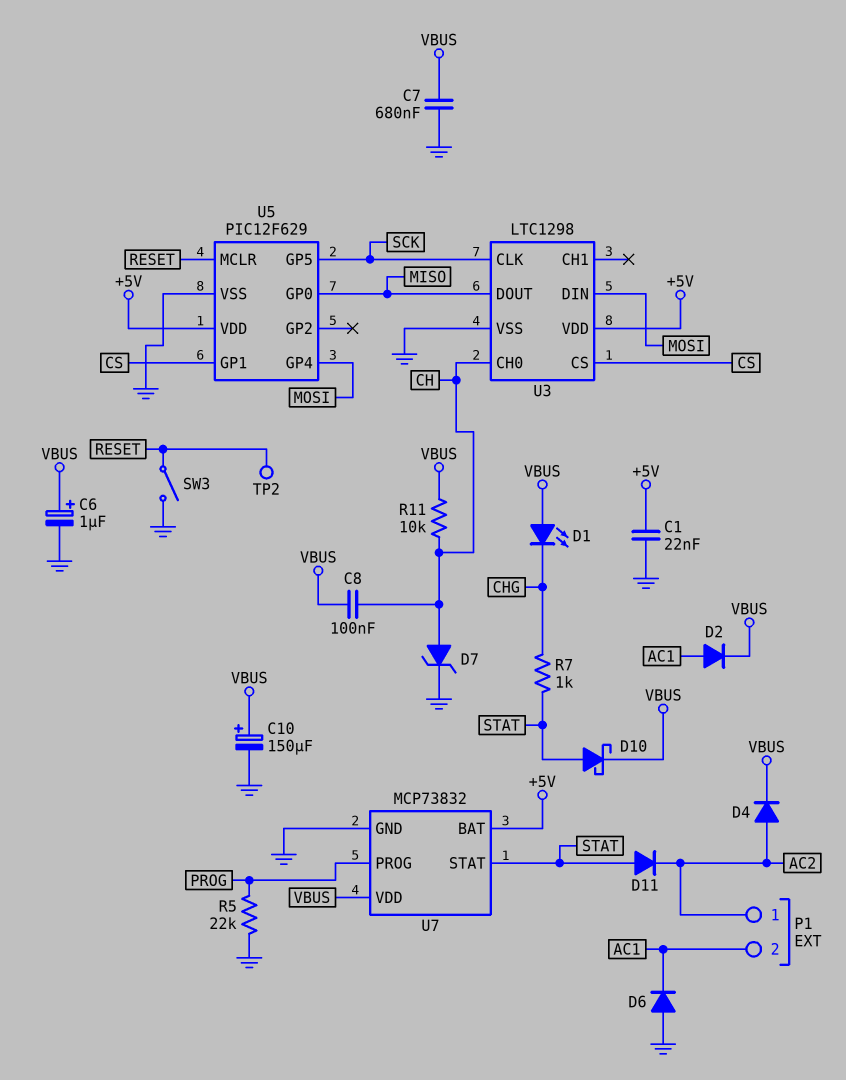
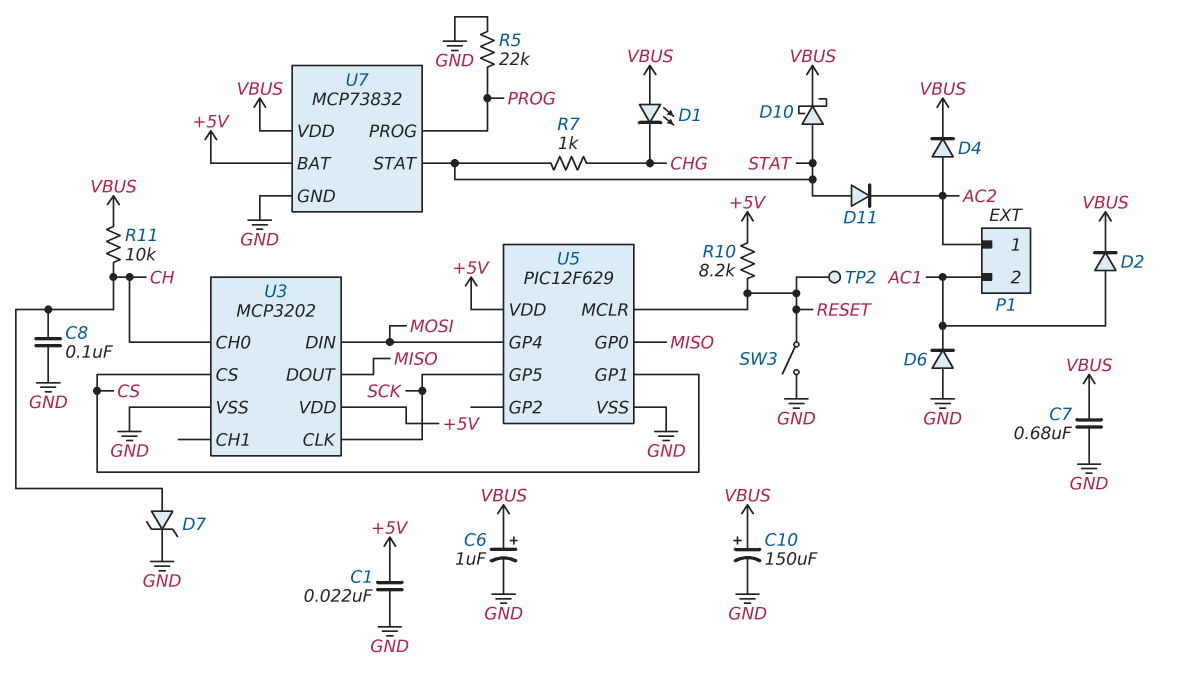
C8: 100nF (CH, VBUS) -> 100nF (CH, GND)
R10: none -> 8.2k (+5V, RESET)
U3: LTC1298 -> MCP3202

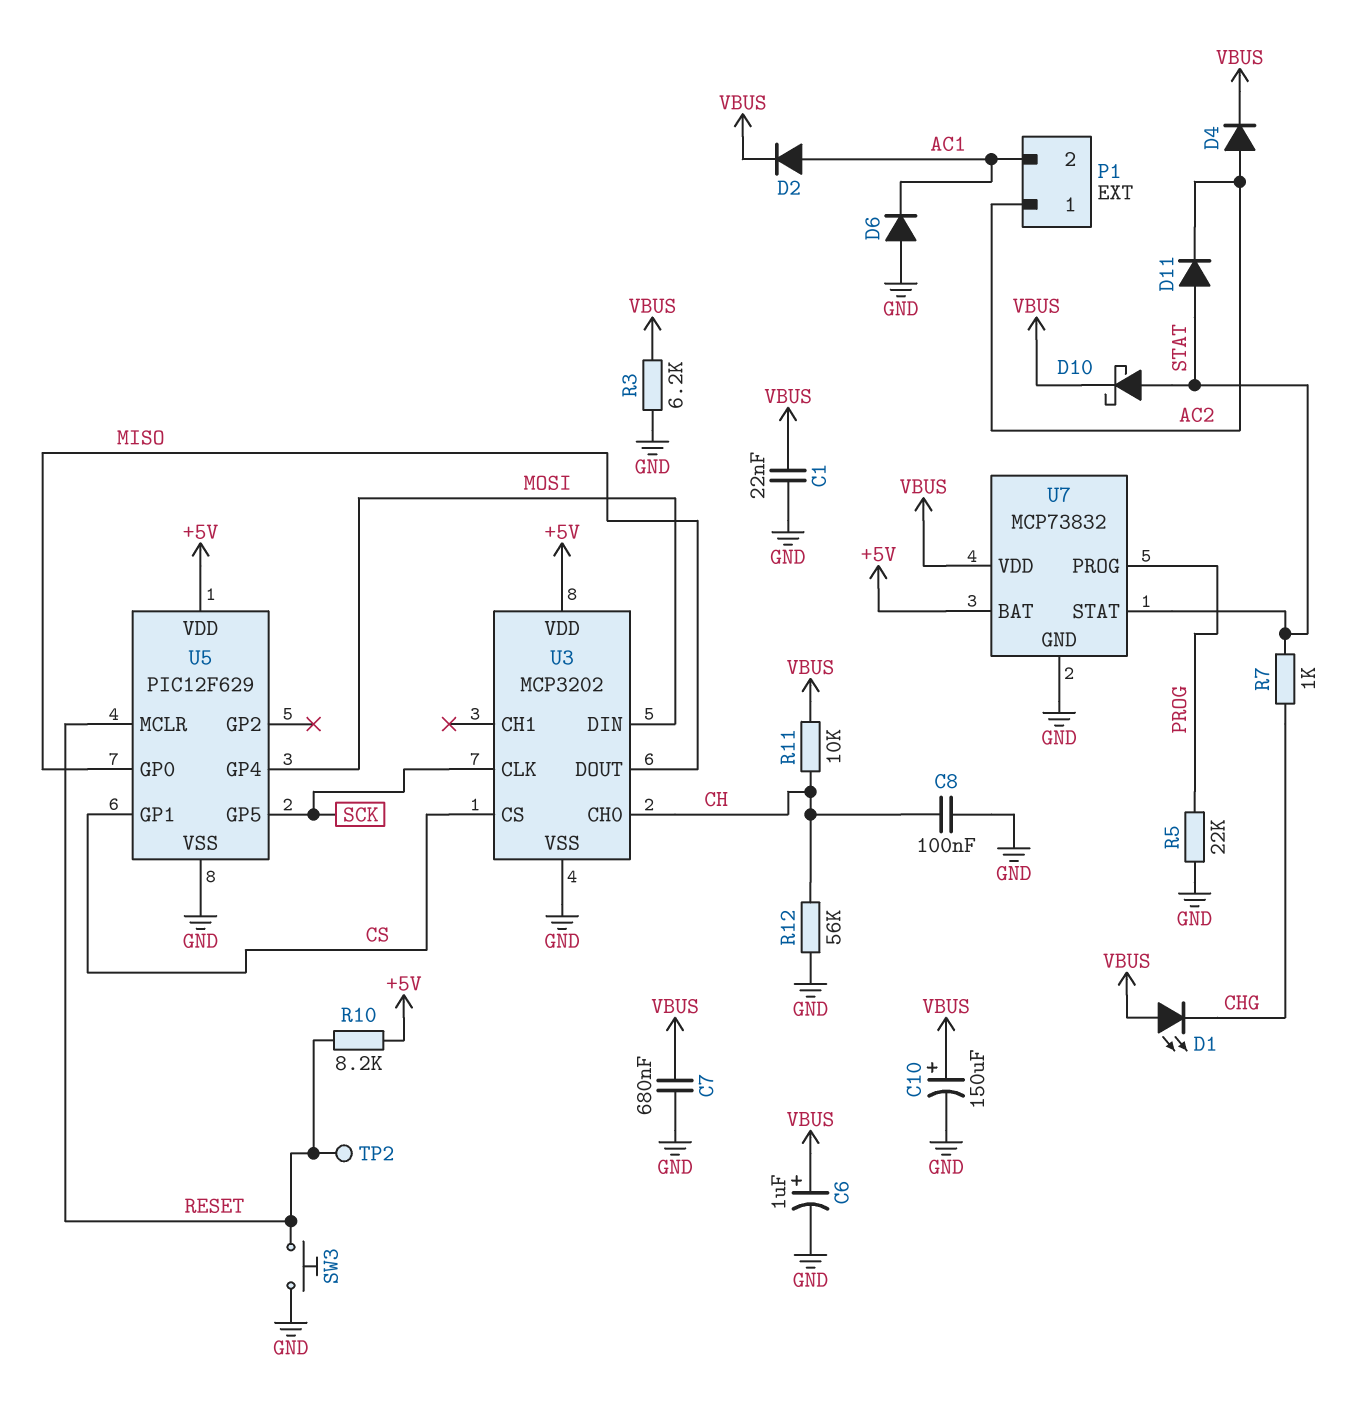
C1: 22nF (+5V, GND) -> 22nF (GND, VBUS)
D7: zener (A CH, K GND) -> none
R3: none -> 6.2k (GND, VBUS)
R12: none -> 56k (CH, GND)
SW3: switch (GND, RESET) -> button (GND, RESET)

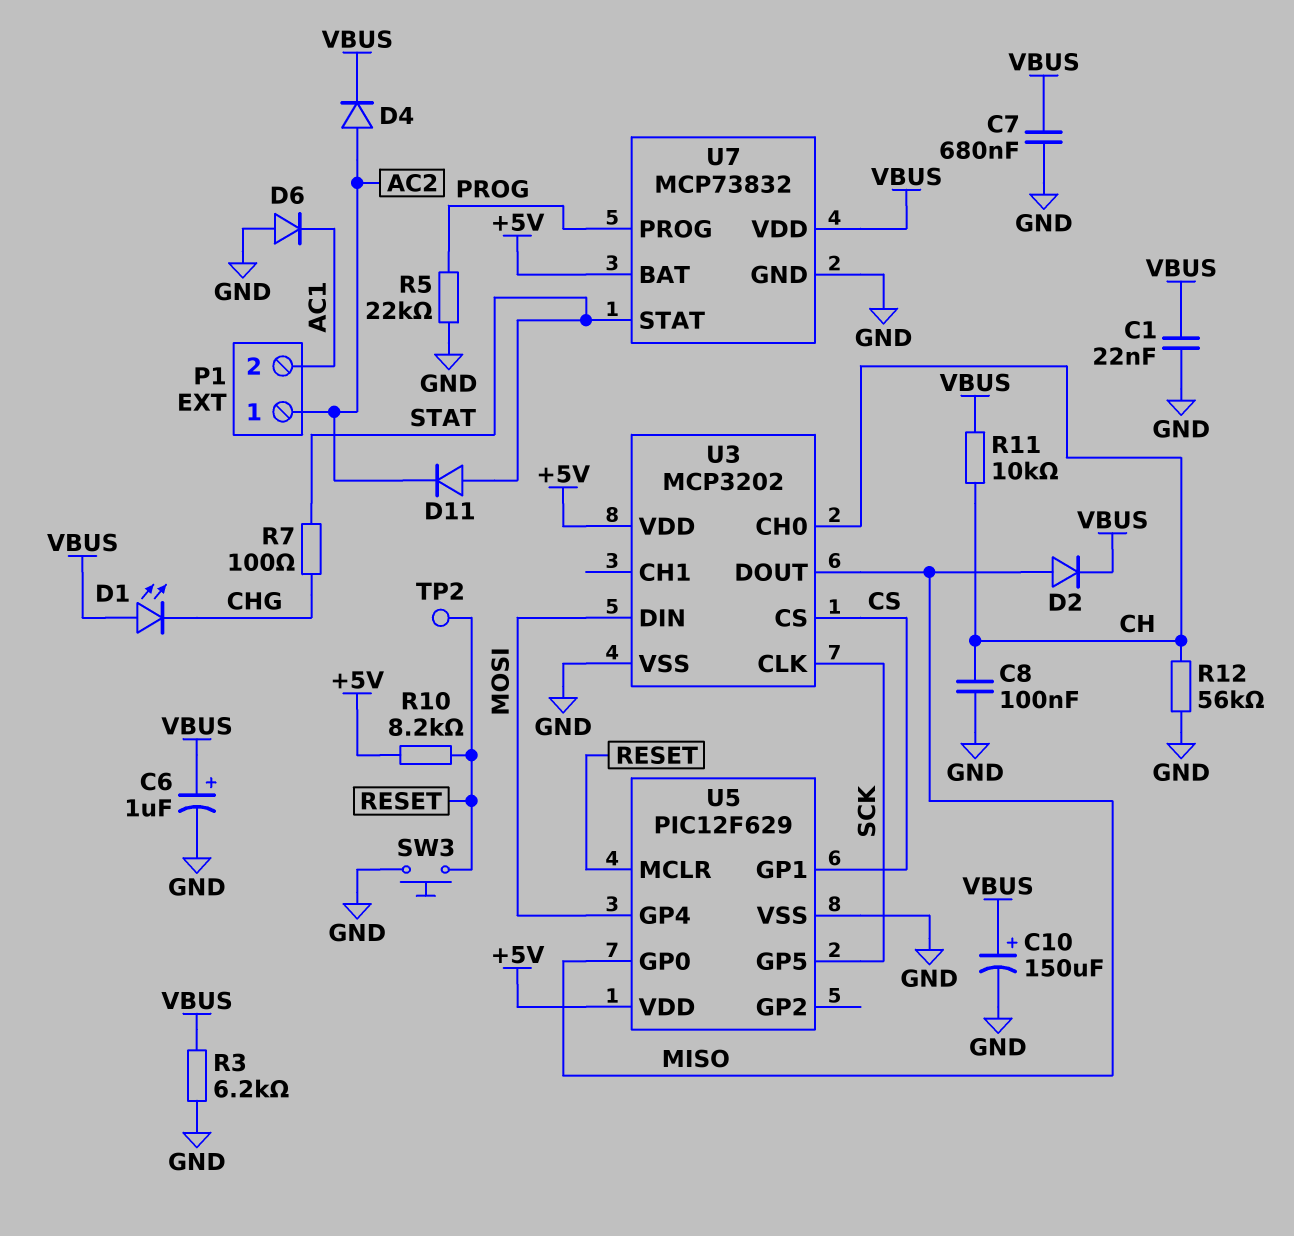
D2: diode (A AC1, K VBUS) -> diode (A MISO, K VBUS)
D10: schottky (A STAT, K VBUS) -> none
R7: 1k (CHG, STAT) -> 100 (CHG, STAT)

